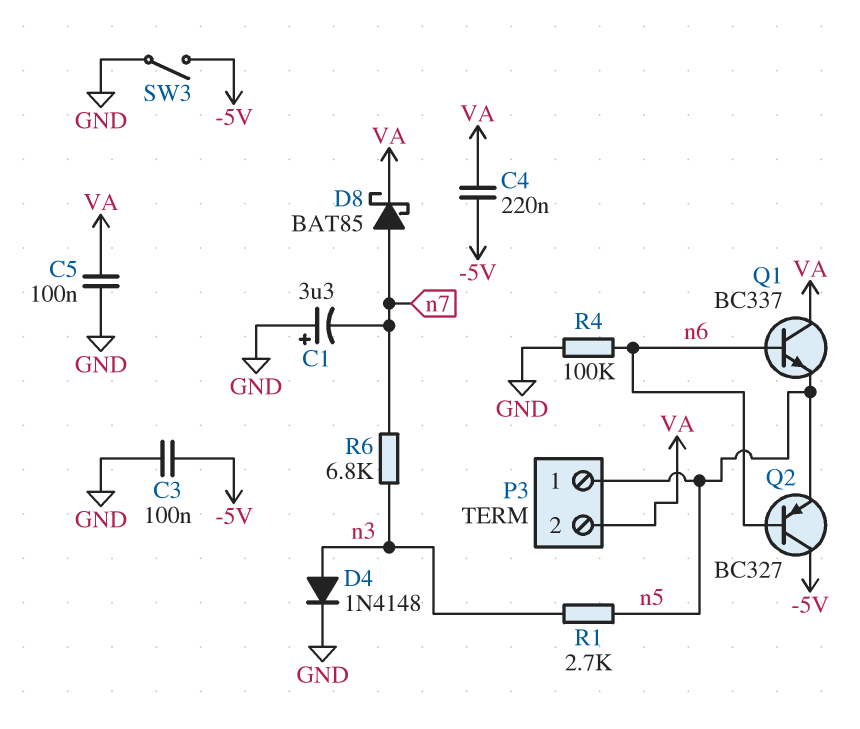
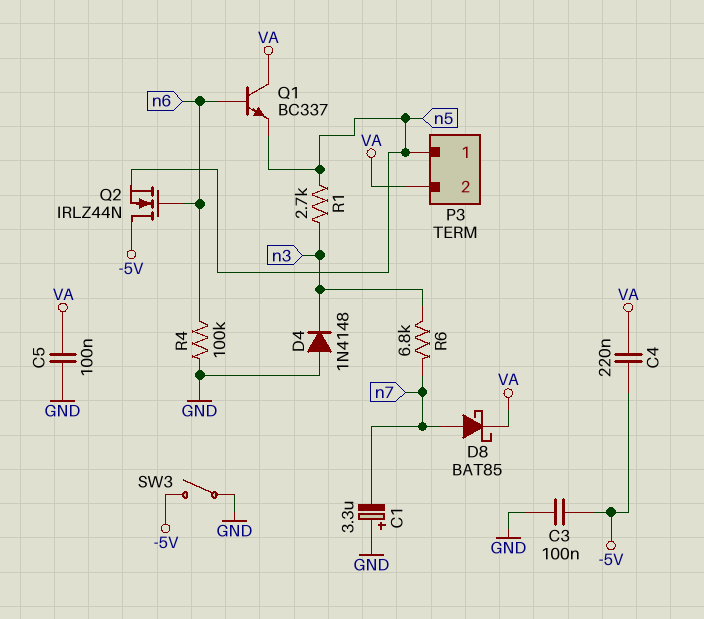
D4: diode 1N4148 (A n3, K GND) -> diode 1N4148 (A GND, K n3)
Q2: PNP BC327 (B n6, C -5V, E n5) -> NMOS IRLZ44N (G n6, D -5V, S n5)

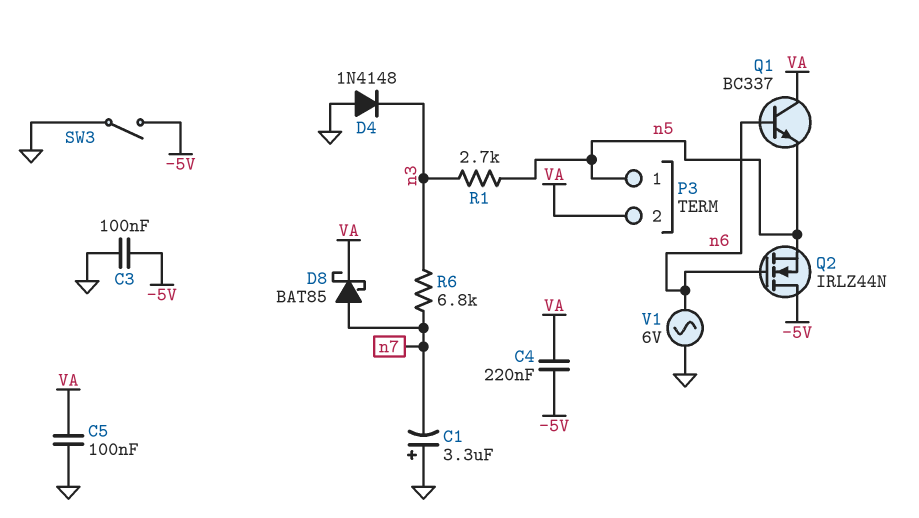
R4: 100k (GND, n6) -> none
V1: none -> AC 6V (GND, n6)

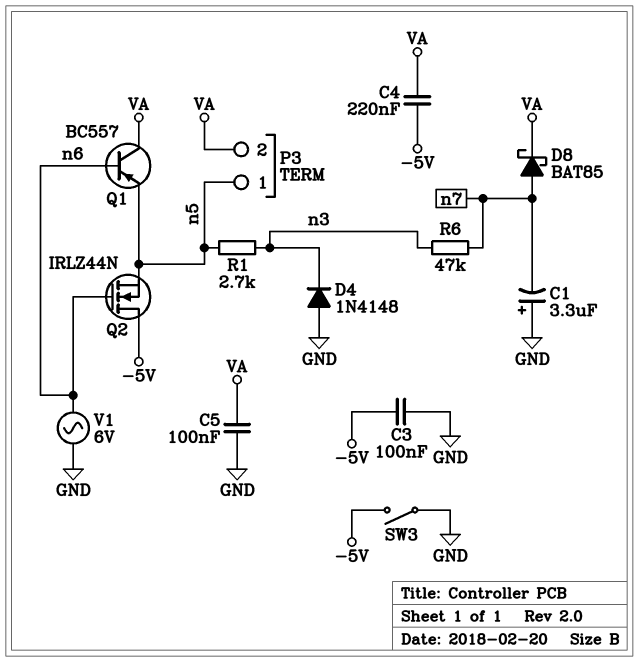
Q1: NPN BC337 (B n6, C VA, E n5) -> PNP BC557 (B n6, C VA, E n5)
R6: 6.8k (n3, n7) -> 47k (n3, n7)

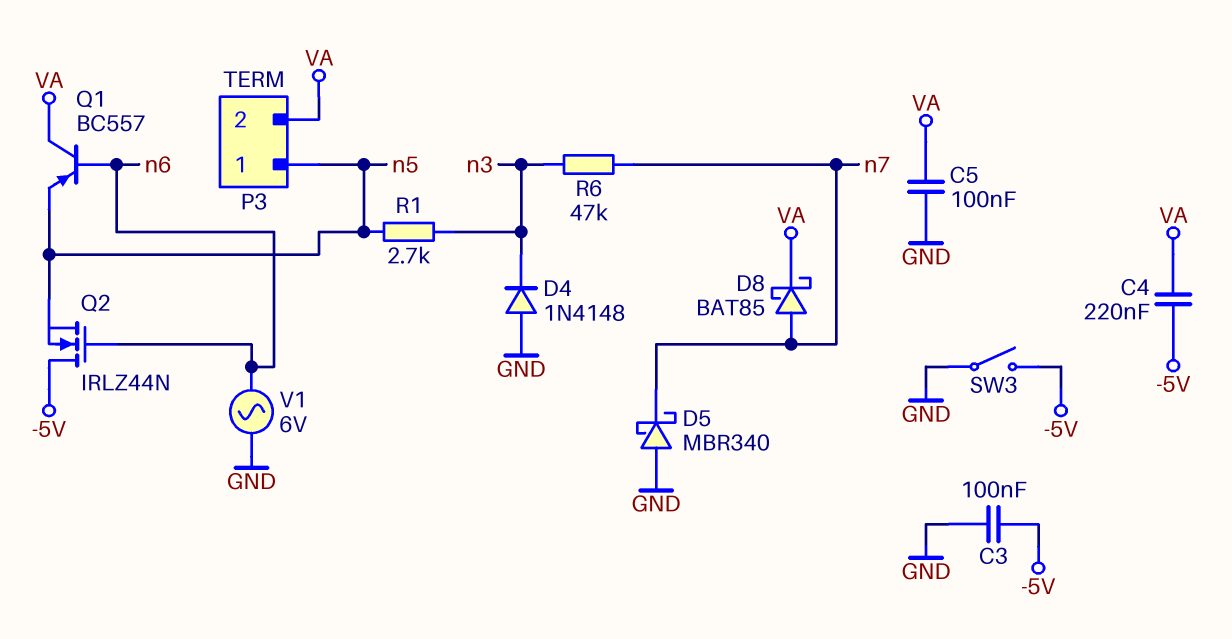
C1: 3.3uF (plus GND, minus n7) -> none
D5: none -> schottky MBR340 (A GND, K n7)

